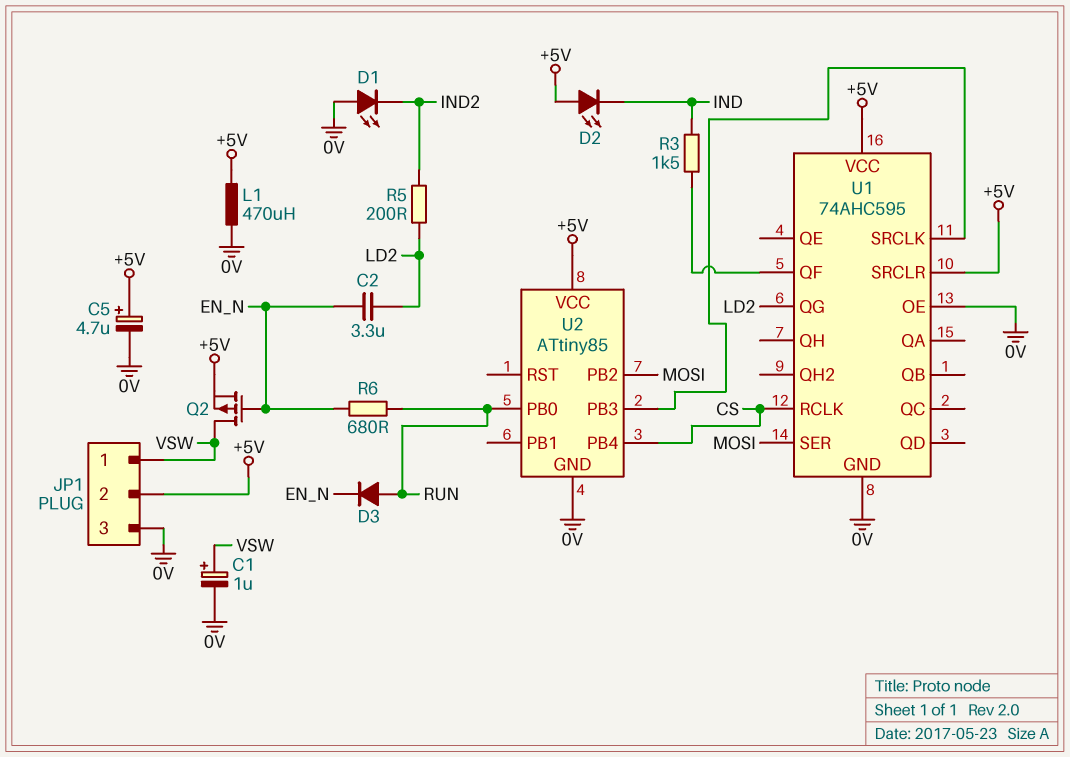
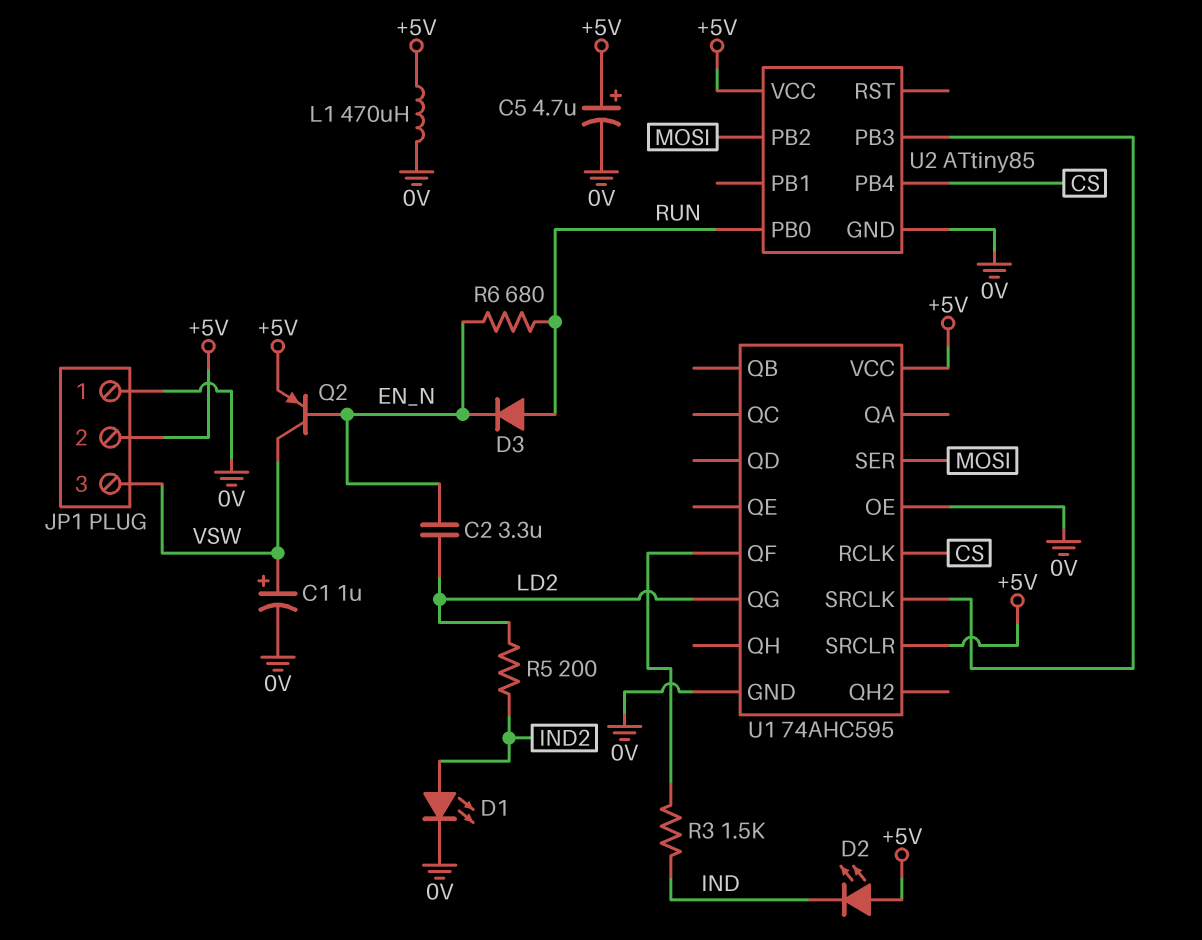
D1: LED (A 0V, K IND2) -> LED (A IND2, K 0V)
JP1 pin 1: VSW -> 0V
JP1 pin 3: 0V -> VSW
Q2: PMOS (G EN_N, D VSW, S +5V) -> PNP (B EN_N, C VSW, E +5V)

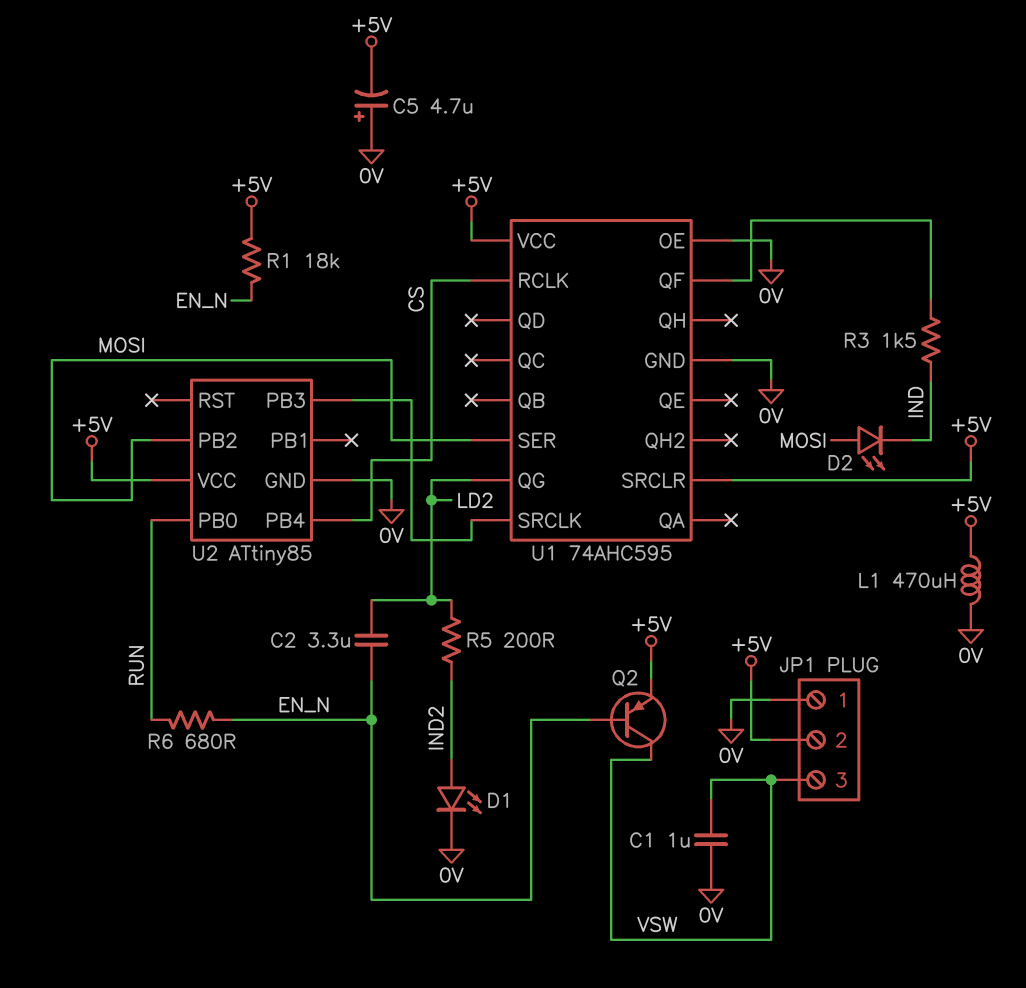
C1: 1uF (plus VSW, minus 0V) -> 1uF (0V, VSW)
C5: 4.7uF (plus +5V, minus 0V) -> 4.7uF (plus 0V, minus +5V)
D2: LED (A +5V, K IND) -> LED (A MOSI, K IND)
D3: diode (A RUN, K EN_N) -> none
R1: none -> 18k (+5V, EN_N)

